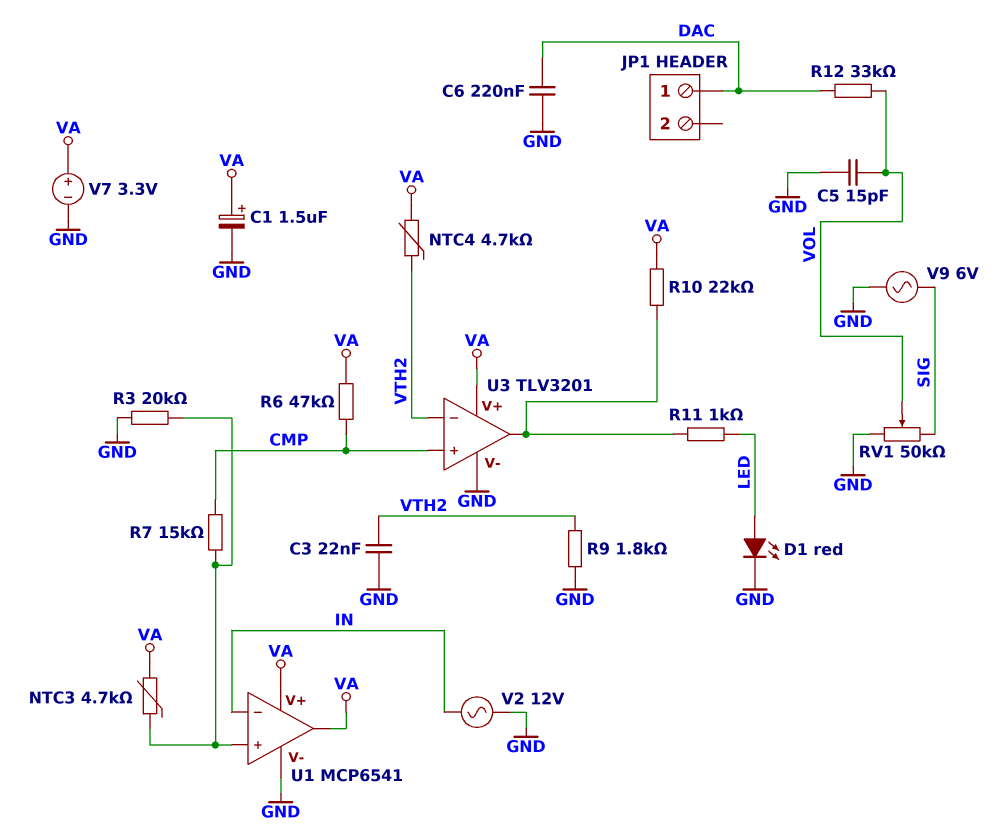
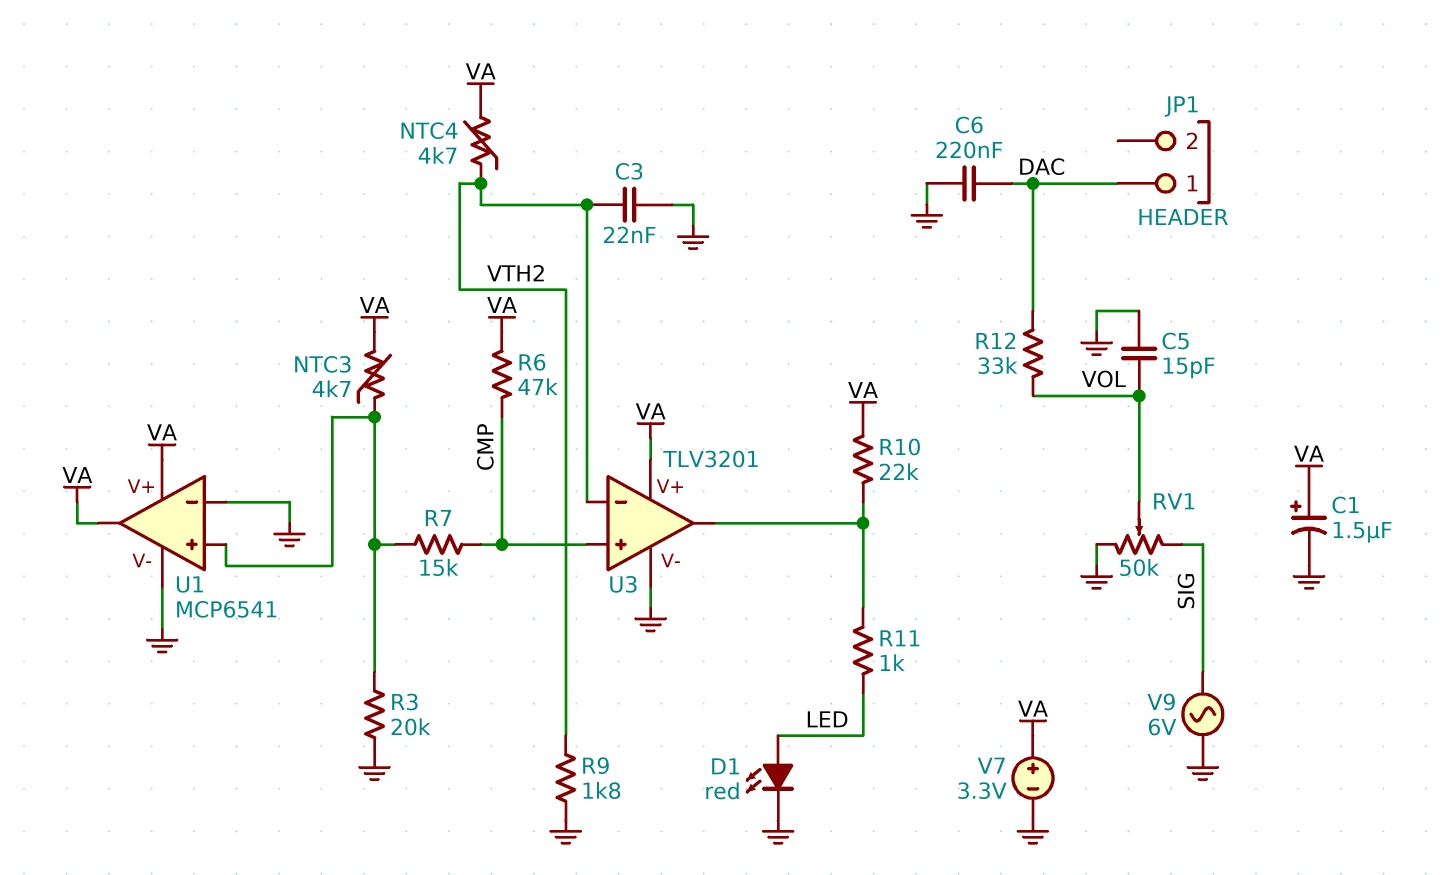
U1 pin in-: IN -> GND
V2: AC 12V (GND, IN) -> none

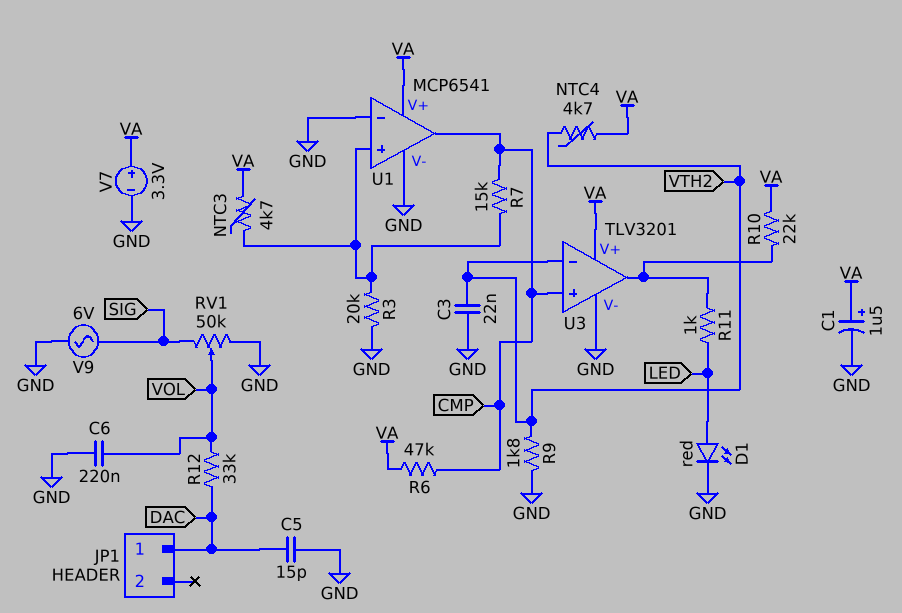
C5: 15pF (GND, VOL) -> 15pF (DAC, GND)
C6: 220nF (DAC, GND) -> 220nF (GND, VOL)
U1 pin out: VA -> CMP

